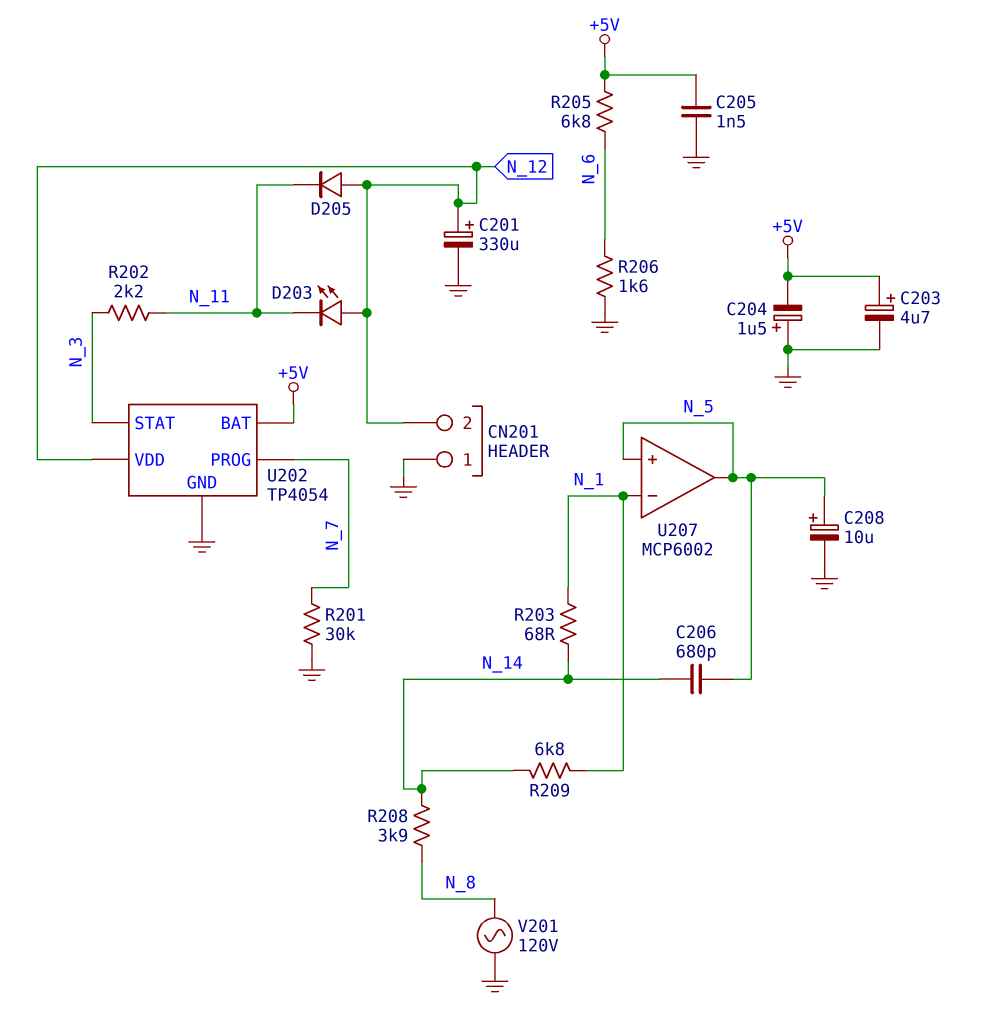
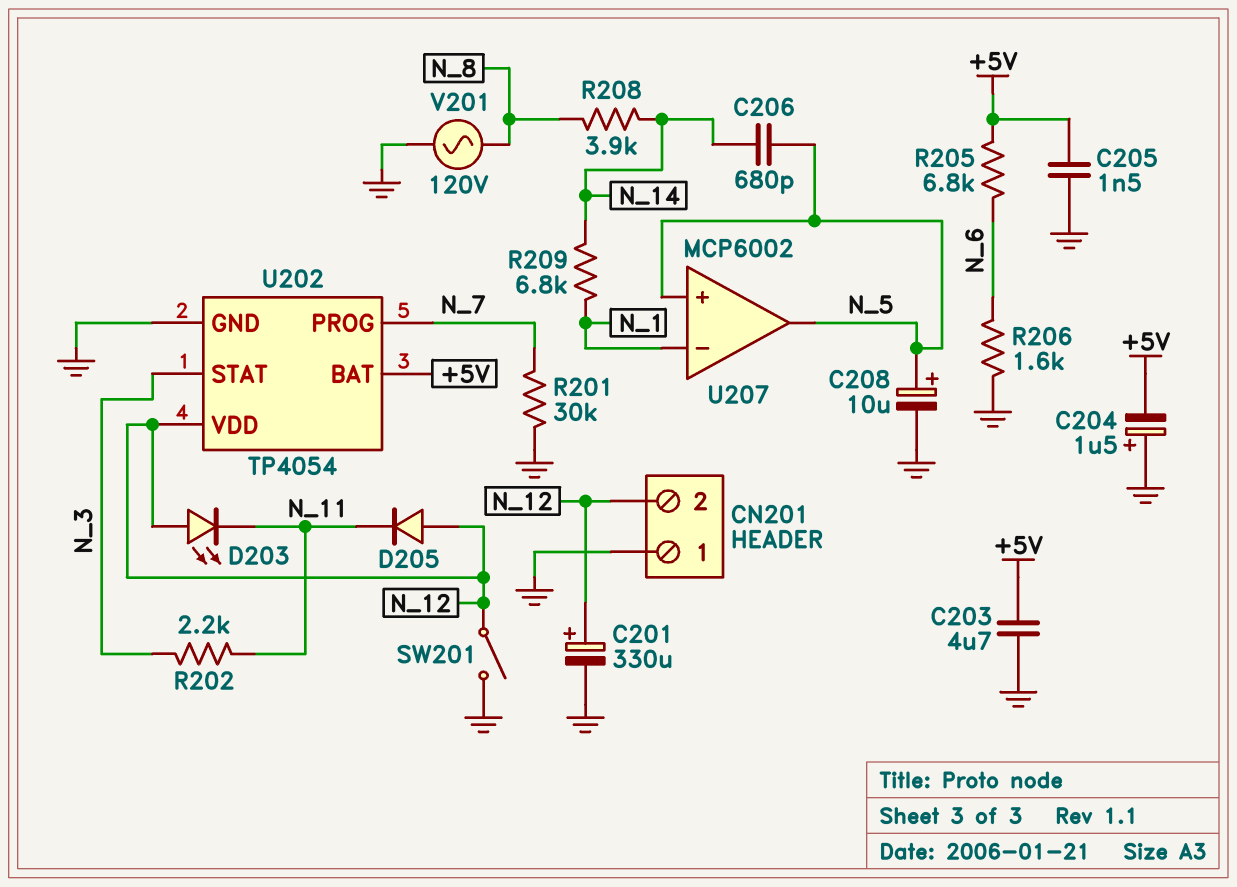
C203: 4.7uF (plus +5V, minus GND) -> 4.7uF (+5V, GND)
R203: 68 (N_1, N_14) -> none
SW201: none -> switch (GND, N_12)

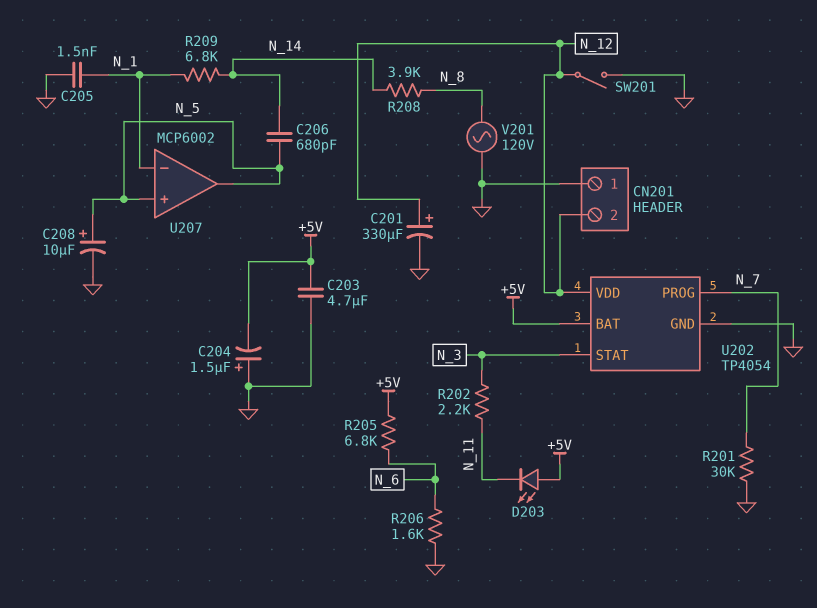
C205: 1.5nF (+5V, GND) -> 1.5nF (GND, N_1)
D203: LED (A N_12, K N_11) -> LED (A +5V, K N_11)
D205: diode (A N_12, K N_11) -> none

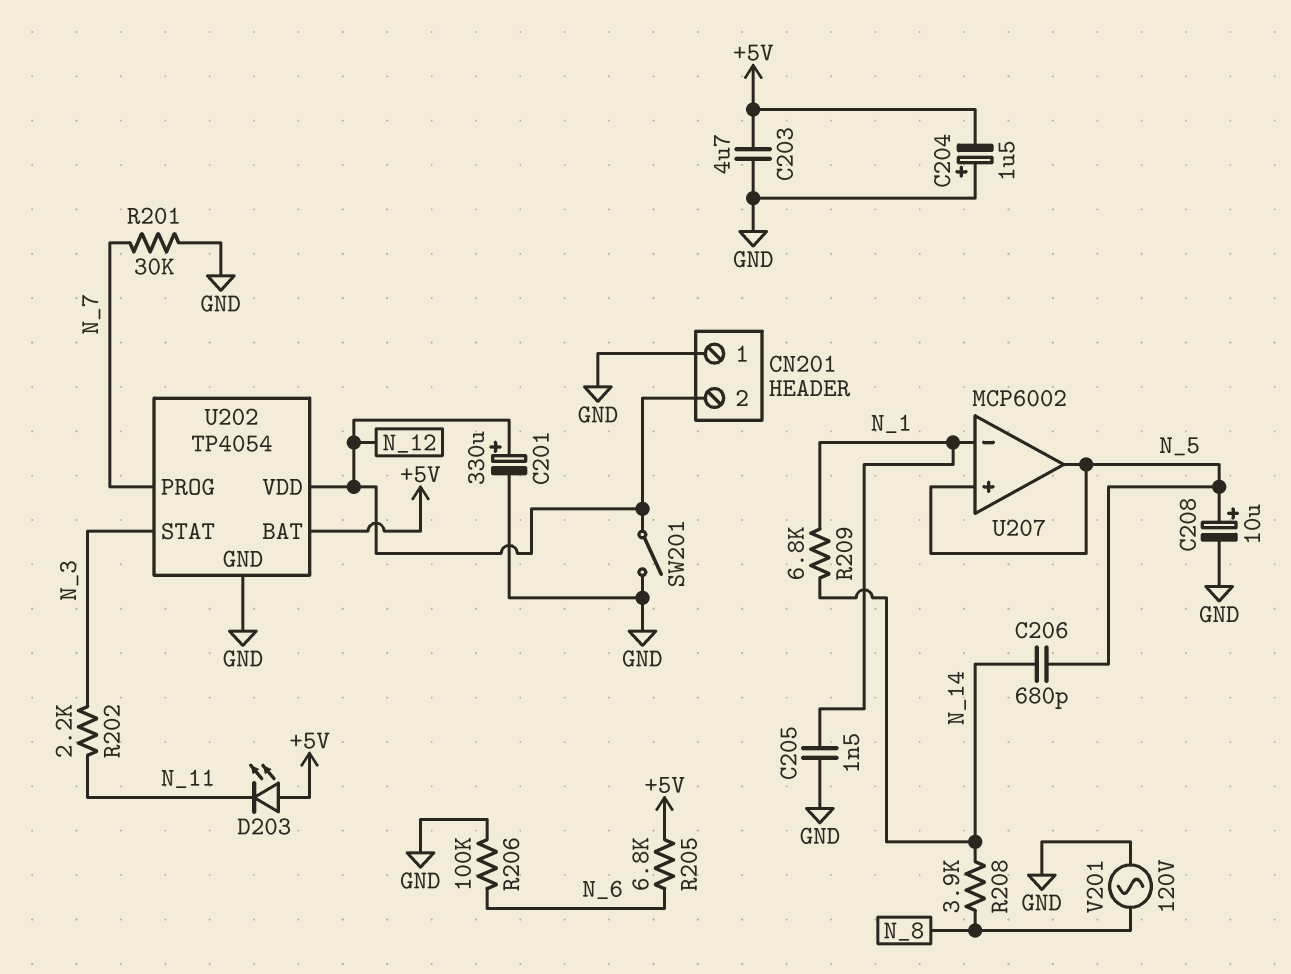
R206: 1.6k (GND, N_6) -> 100k (GND, N_6)

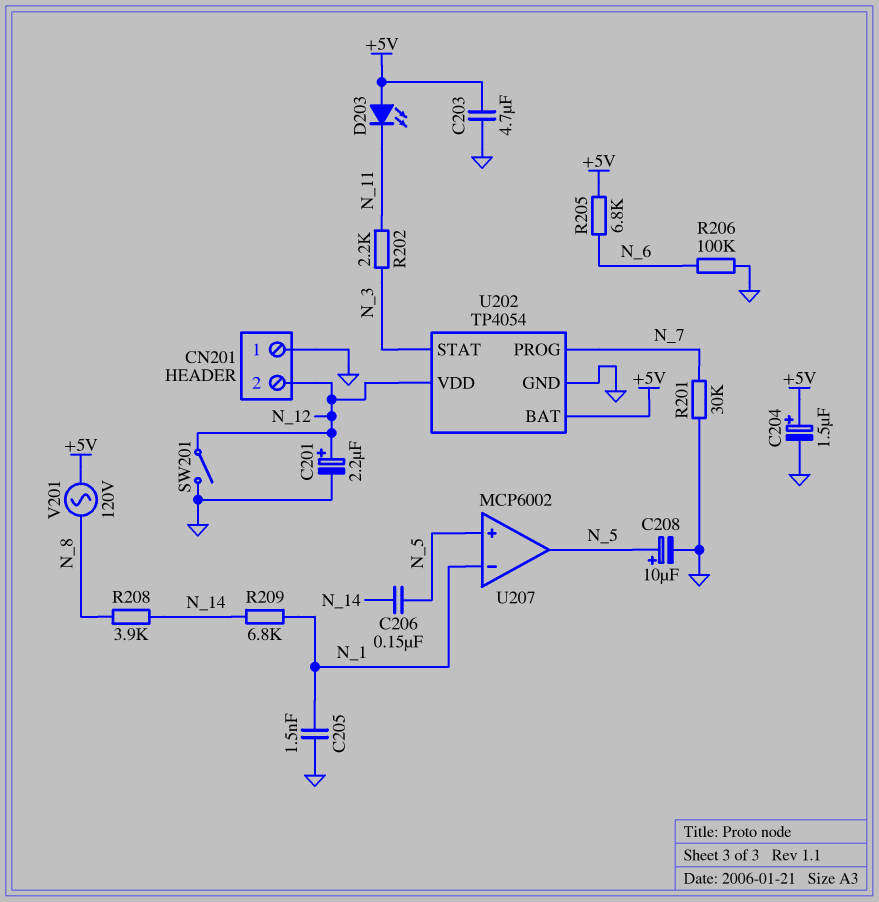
C201: 330uF (plus N_12, minus GND) -> 2.2uF (plus N_12, minus GND)
C204: 1.5uF (plus GND, minus +5V) -> 1.5uF (plus +5V, minus GND)
C206: 680pF (N_5, N_14) -> 150nF (N_5, N_14)
V201: AC 120V (GND, N_8) -> AC 120V (+5V, N_8)

